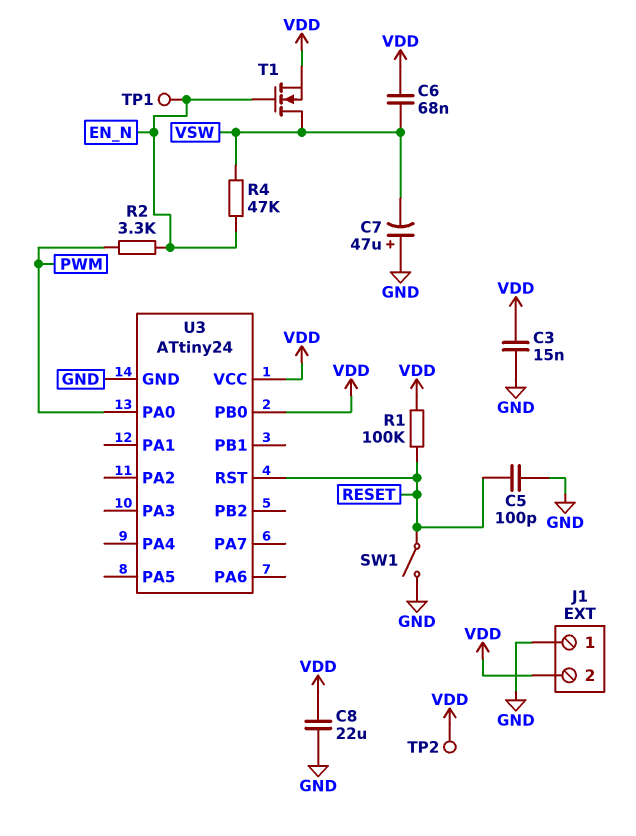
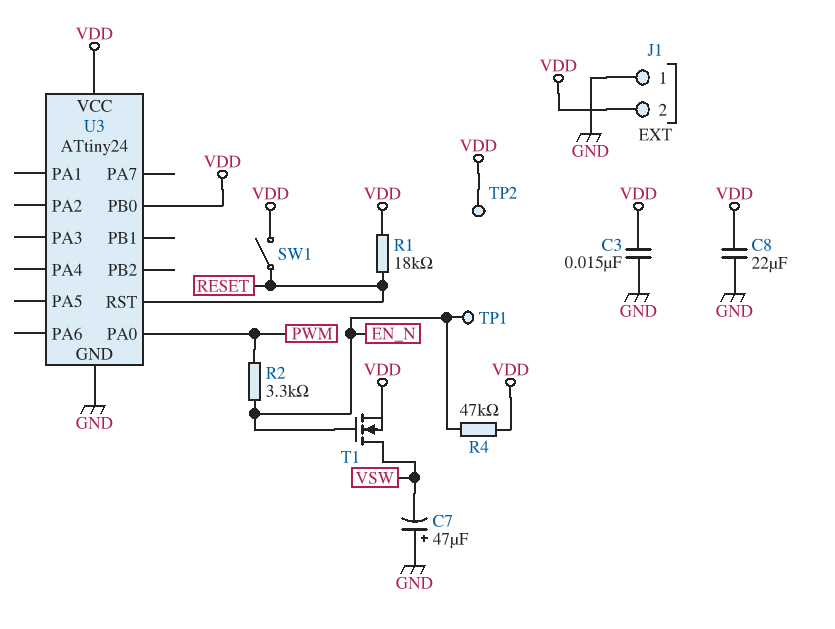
C5: 100pF (GND, RESET) -> none
C6: 68nF (VDD, VSW) -> none
R1: 100k (RESET, VDD) -> 18k (RESET, VDD)
R4: 47k (EN_N, VSW) -> 47k (EN_N, VDD)
SW1: switch (GND, RESET) -> switch (RESET, VDD)

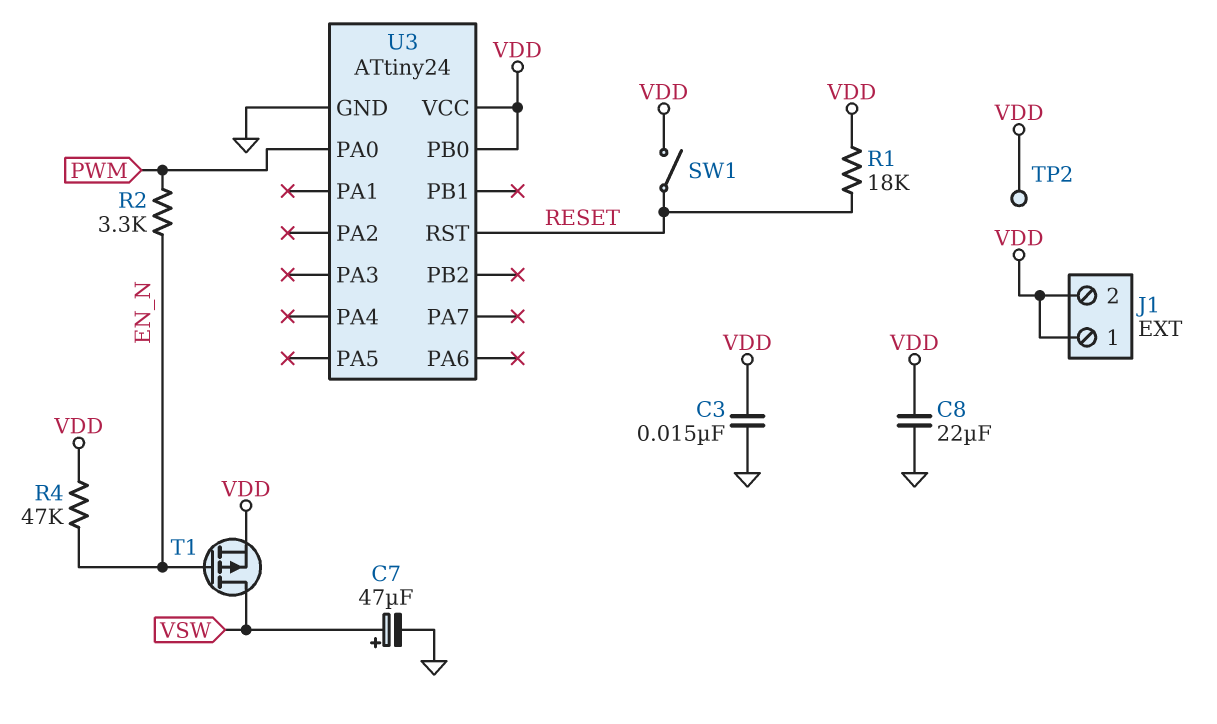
C7: 47uF (plus GND, minus VSW) -> 47uF (plus VSW, minus GND)
J1 pin 1: GND -> VDD
T1: NMOS (G EN_N, D VSW, S VDD) -> PMOS (G EN_N, D VSW, S VDD)
TP1: test point (EN_N) -> none

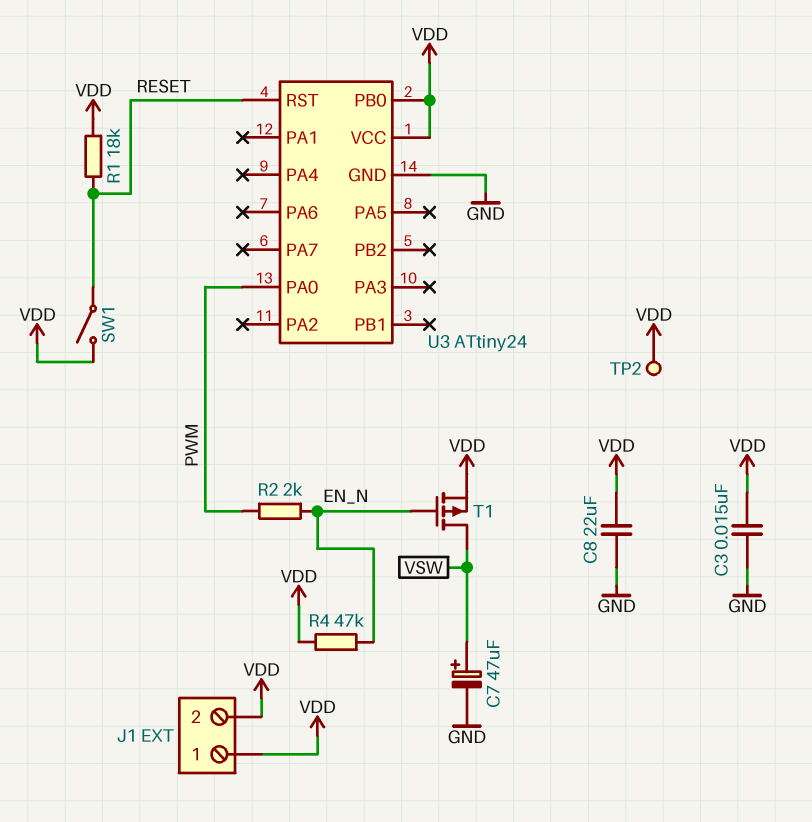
R2: 3.3k (EN_N, PWM) -> 2k (EN_N, PWM)

